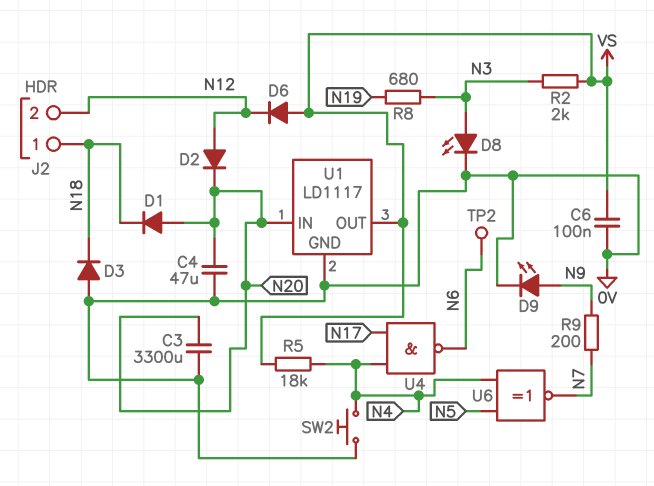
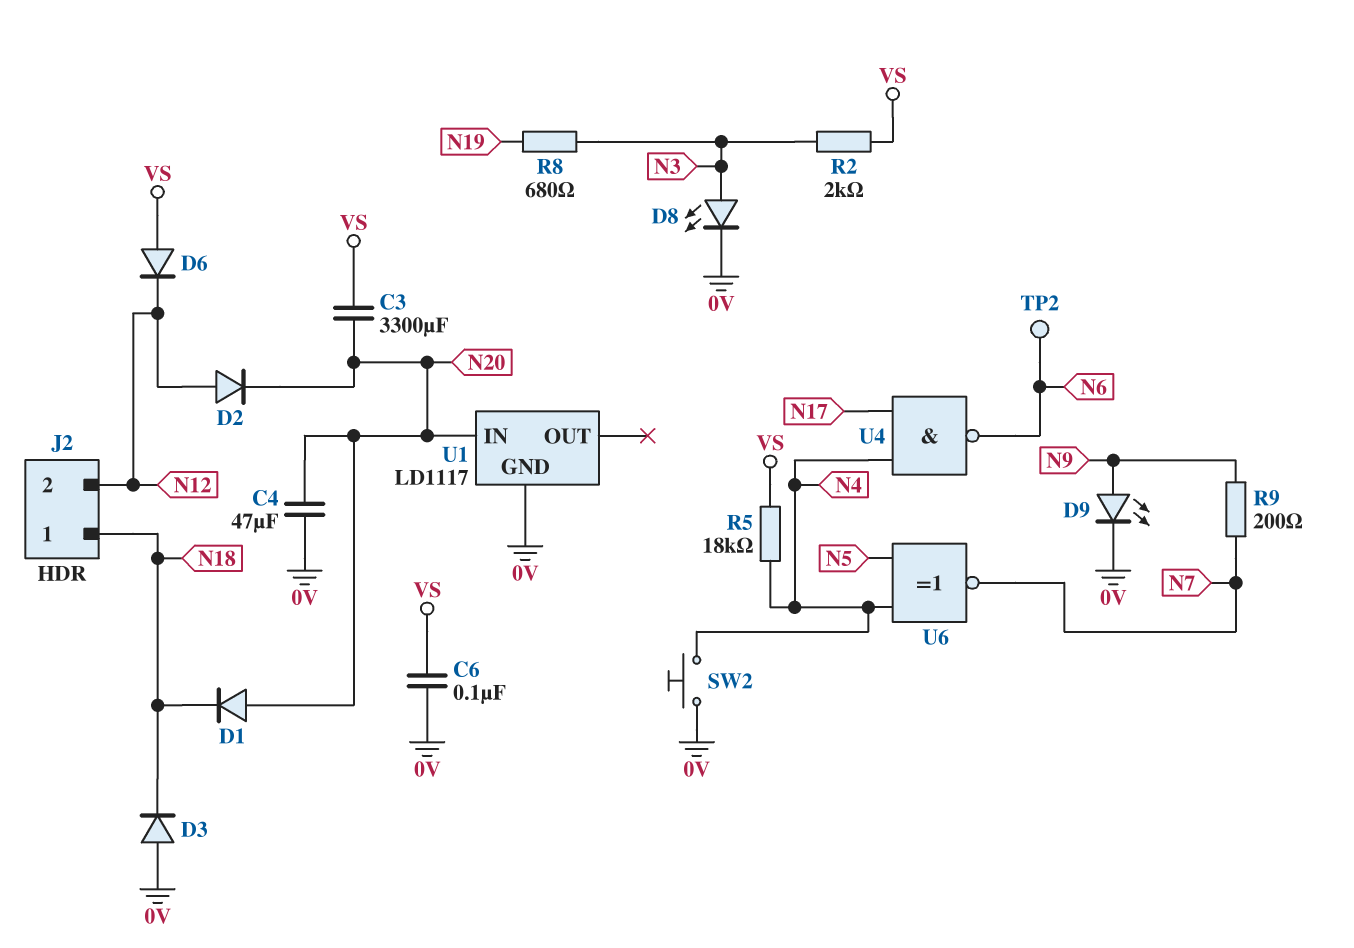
C3: 3300uF (0V, N20) -> 3300uF (N20, VS)
U1 pin OUT: VS -> none

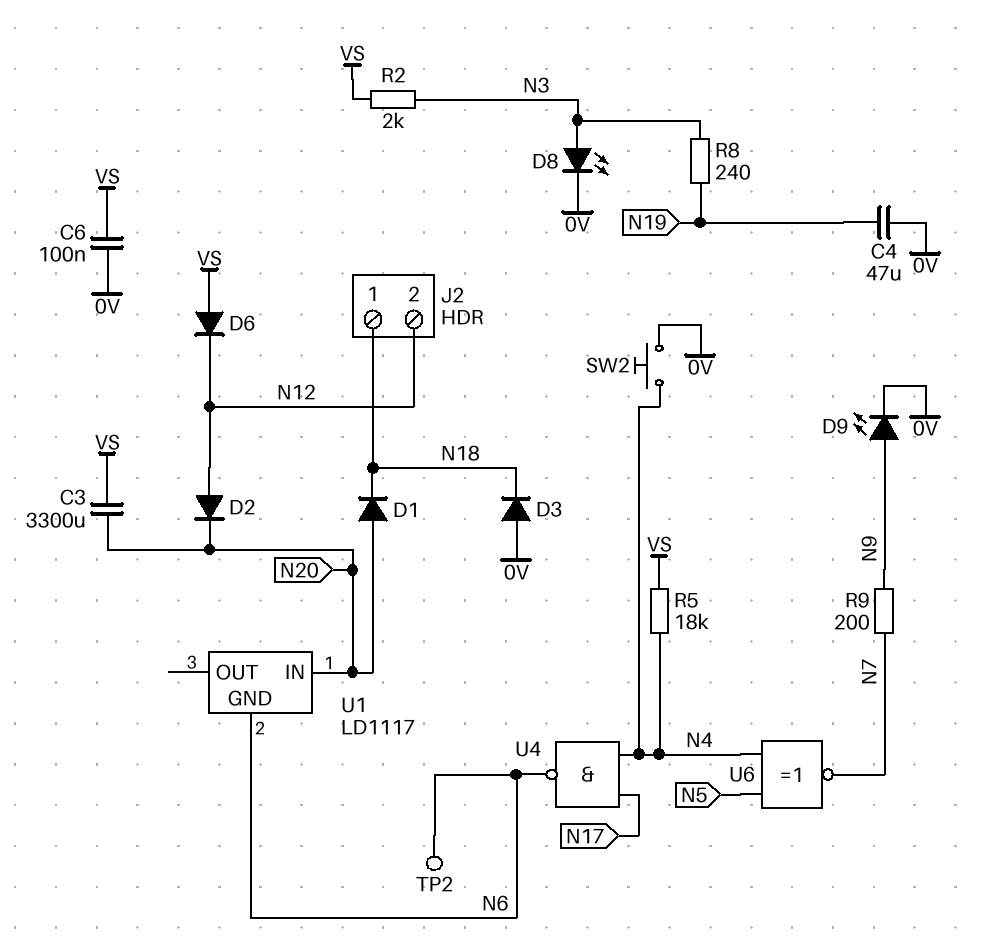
C4: 47uF (0V, N20) -> 47uF (0V, N19)
R8: 680 (N3, N19) -> 240 (N3, N19)
U1 pin GND: 0V -> N6

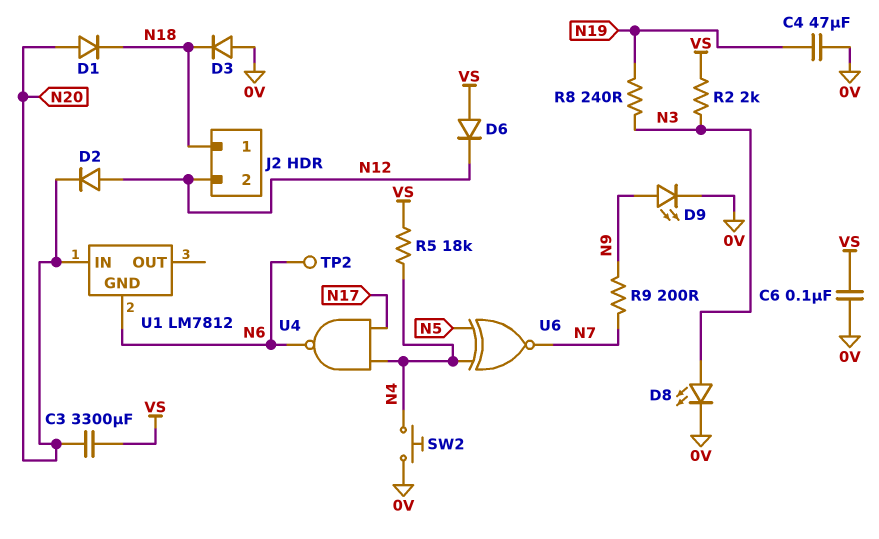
U1: LD1117 -> LM7812

